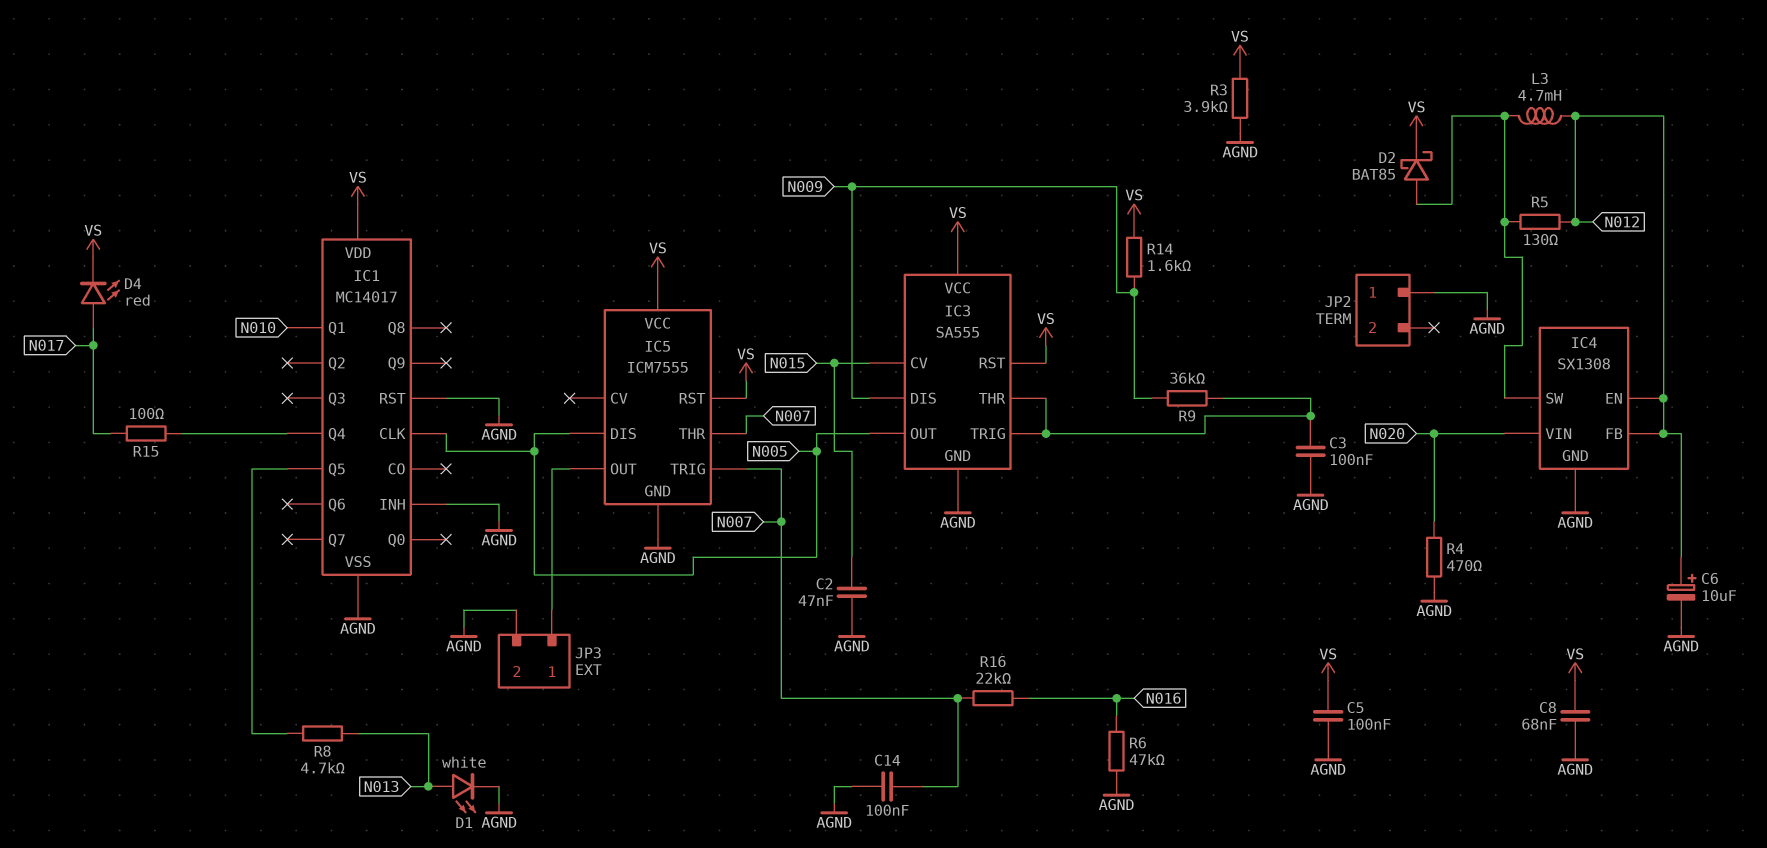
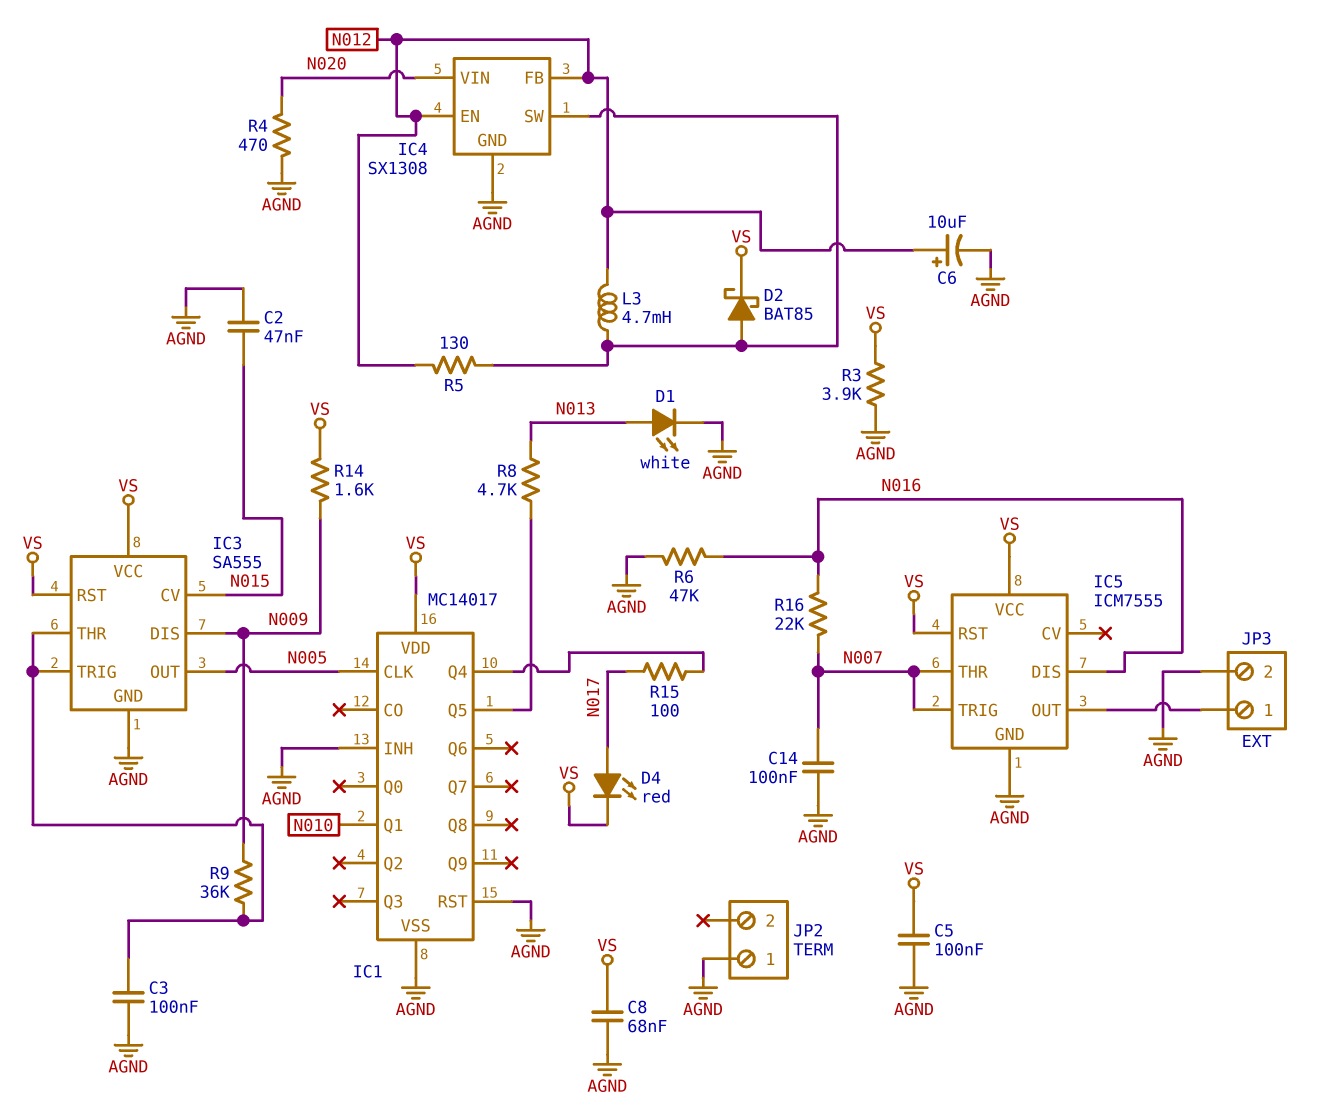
IC5 pin DIS: N005 -> N016

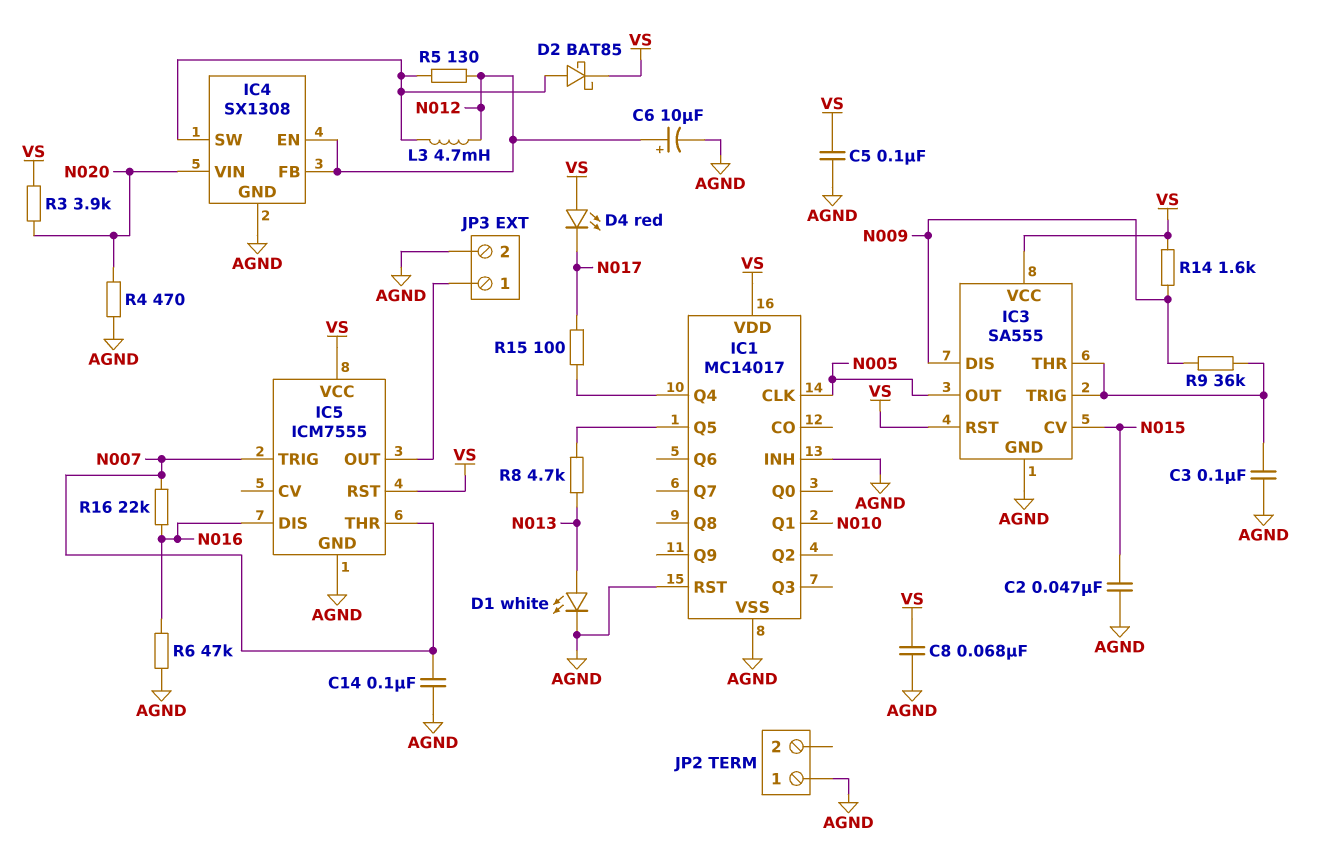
D4: LED red (A N017, K VS) -> LED red (A VS, K N017)
R3: 3.9k (AGND, VS) -> 3.9k (N020, VS)

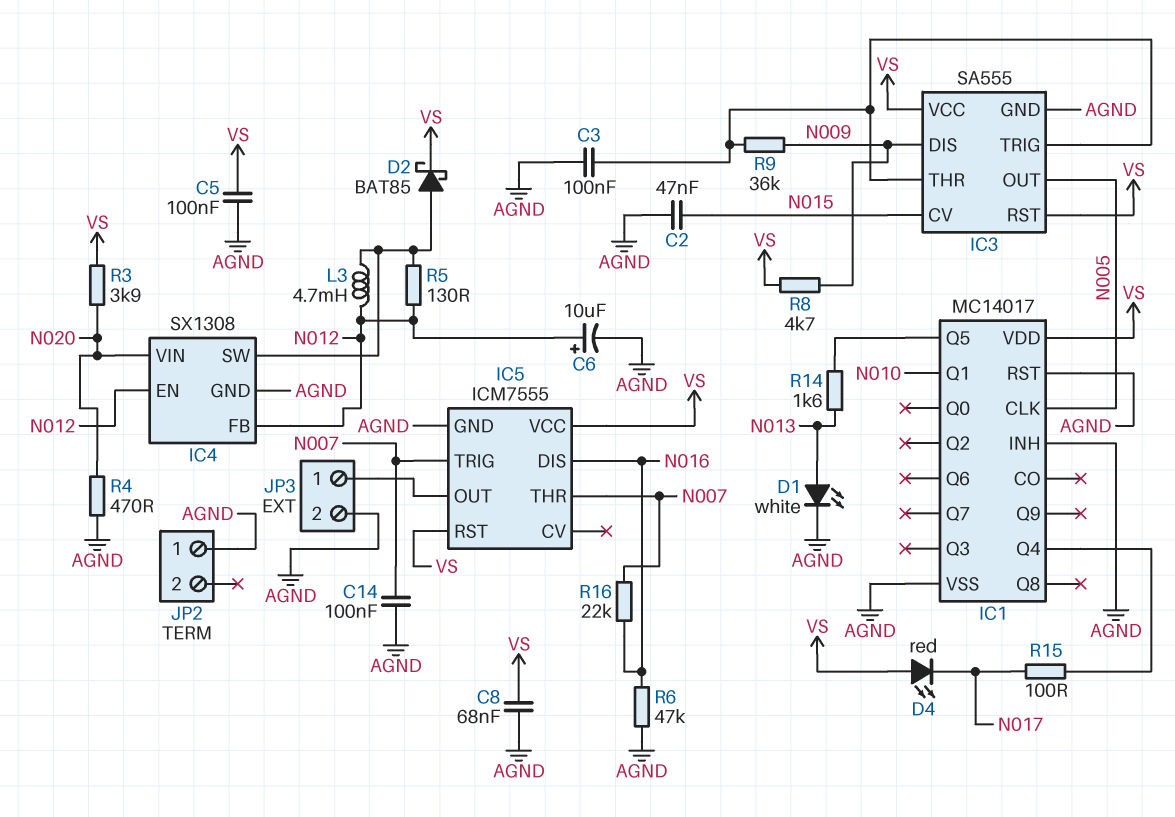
R8: 4.7k (IC1/Q5, N013) -> 4.7k (N009, VS)
R14: 1.6k (N009, VS) -> 1.6k (IC1/Q5, N013)

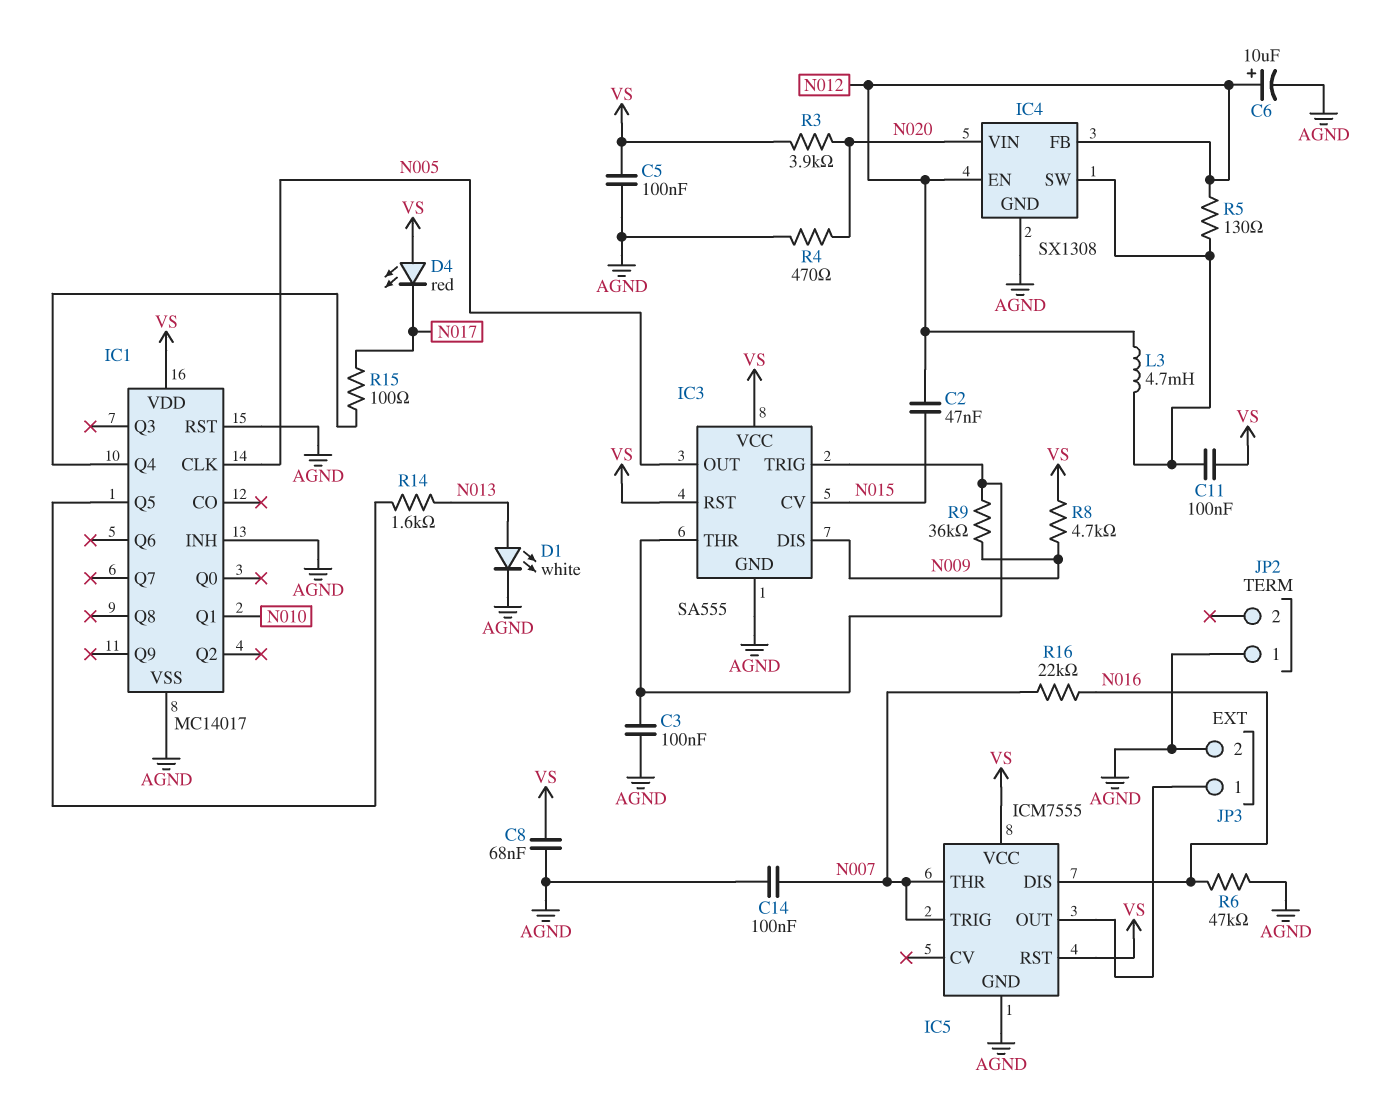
C2: 47nF (AGND, N015) -> 47nF (N012, N015)
C11: none -> 100nF (IC4/SW, VS)
D2: schottky BAT85 (A IC4/SW, K VS) -> none

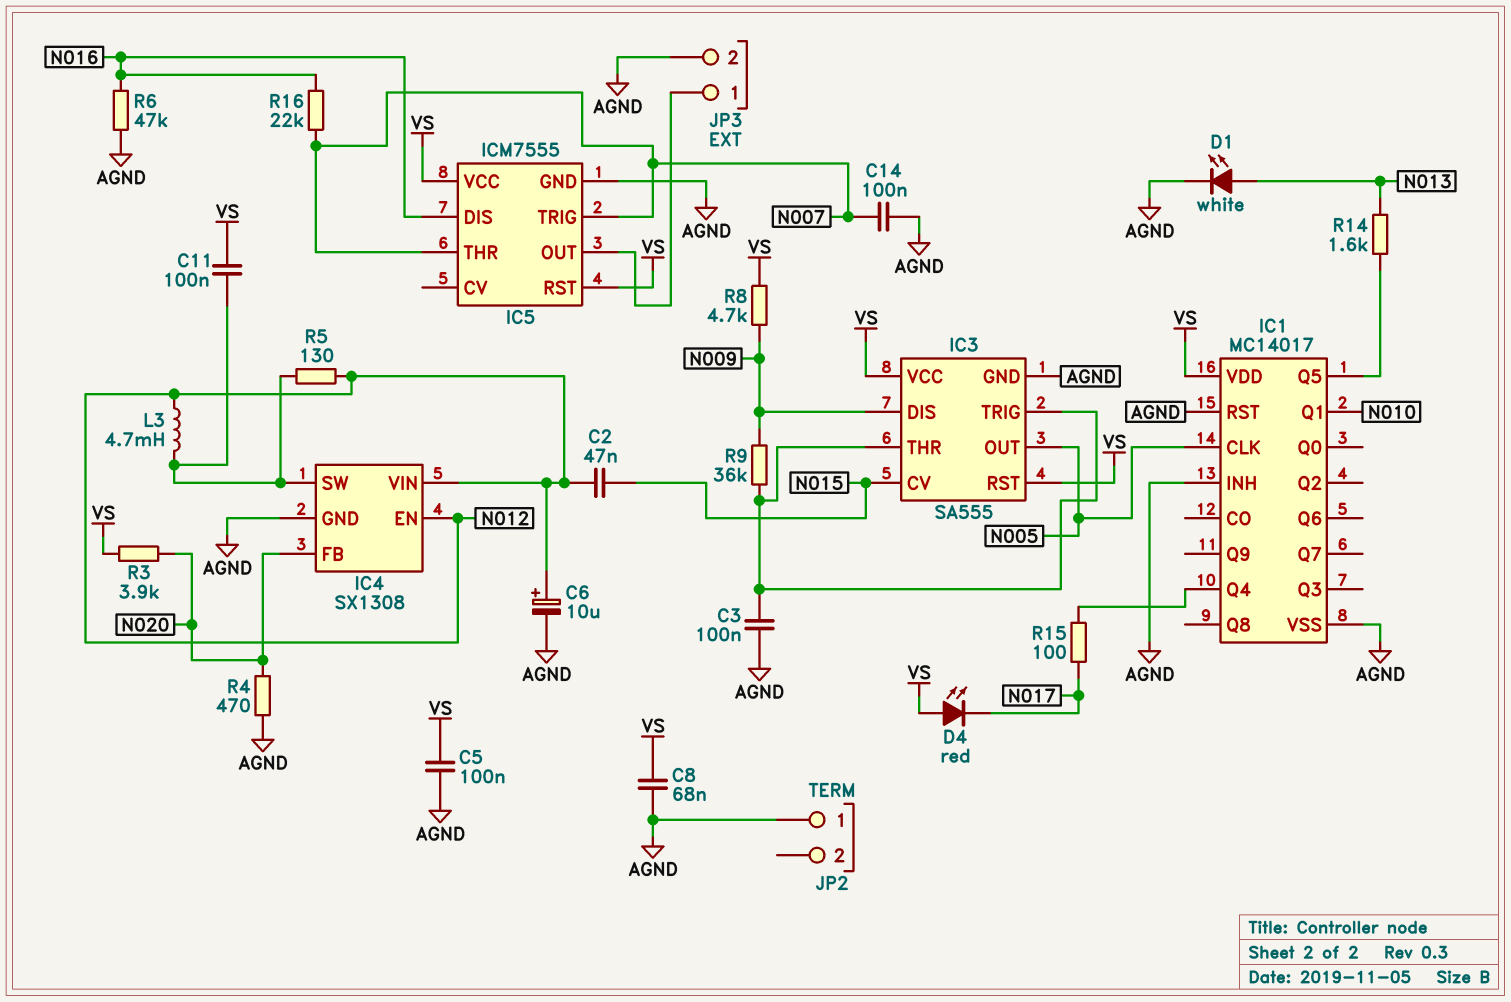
IC4 pin FB: N012 -> N020
IC4 pin VIN: N020 -> N012

